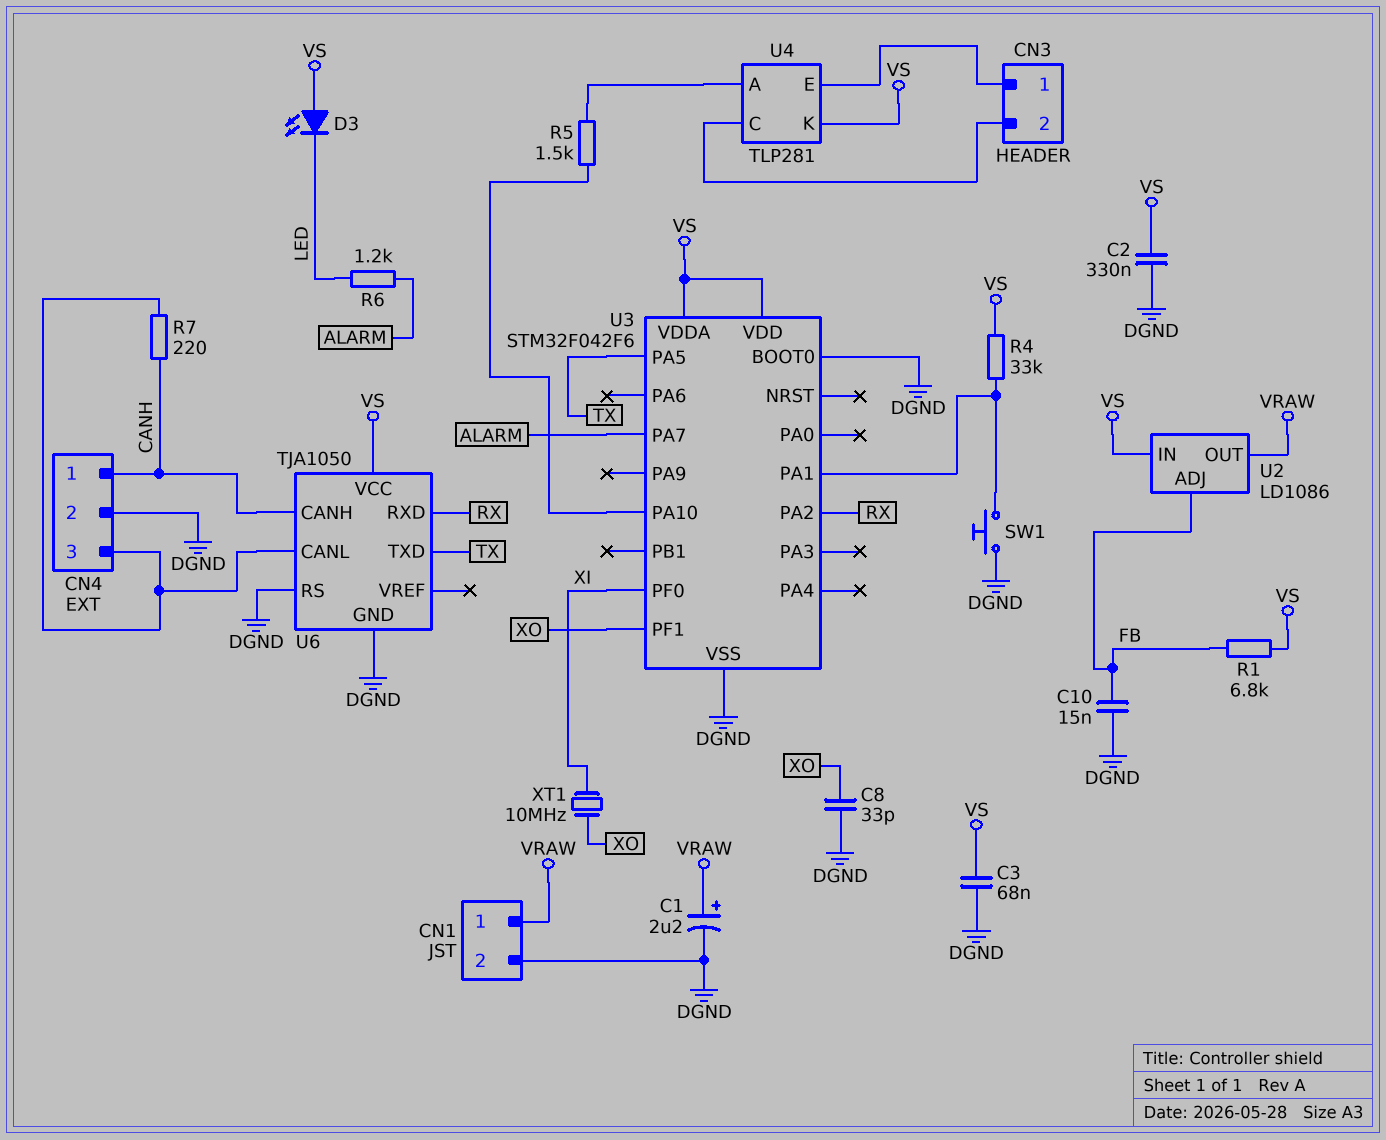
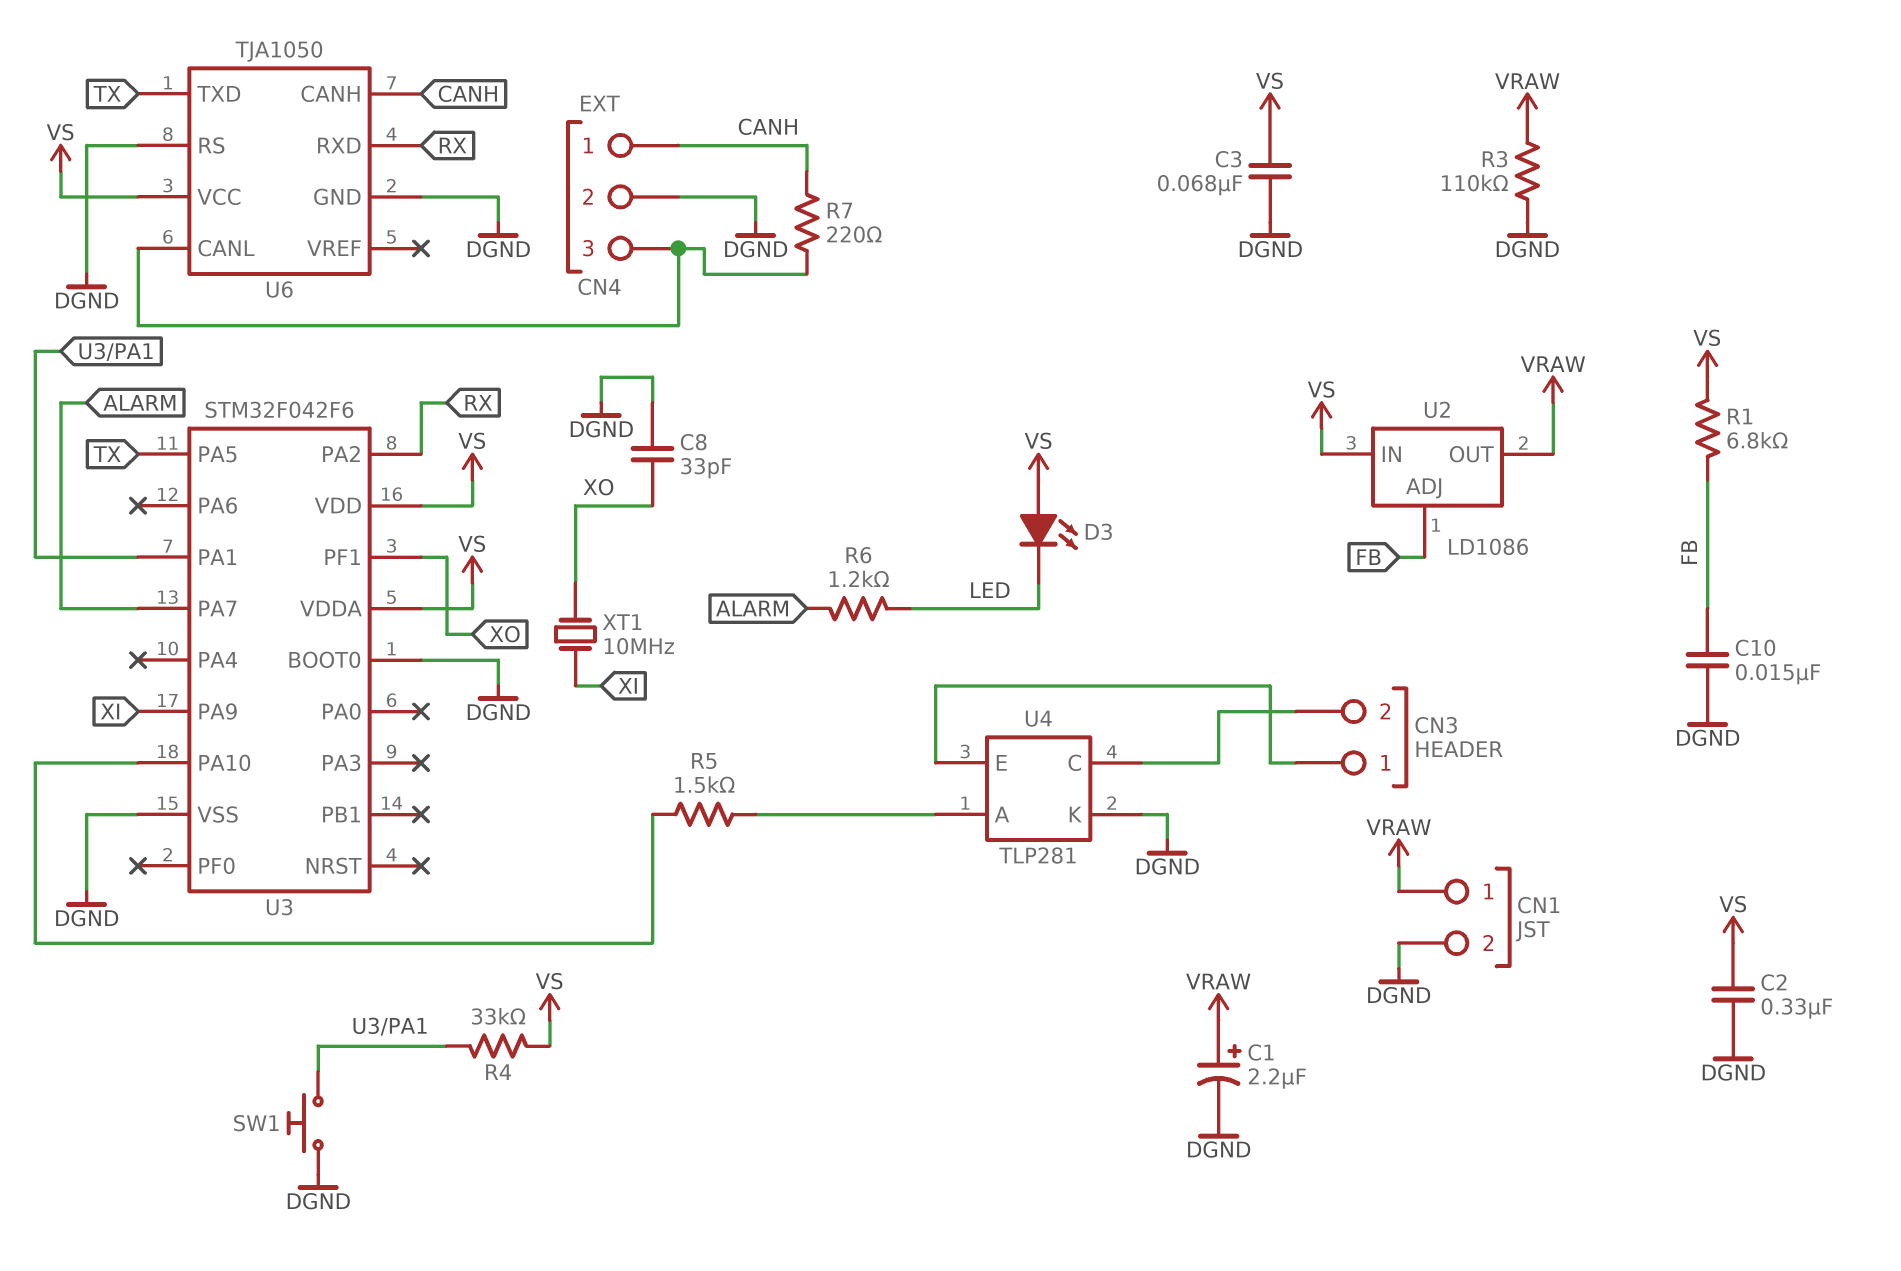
R3: none -> 110k (DGND, VRAW)
U3 pin PA9: none -> XI
U3 pin PF0: XI -> none
U4 pin K: VS -> DGND

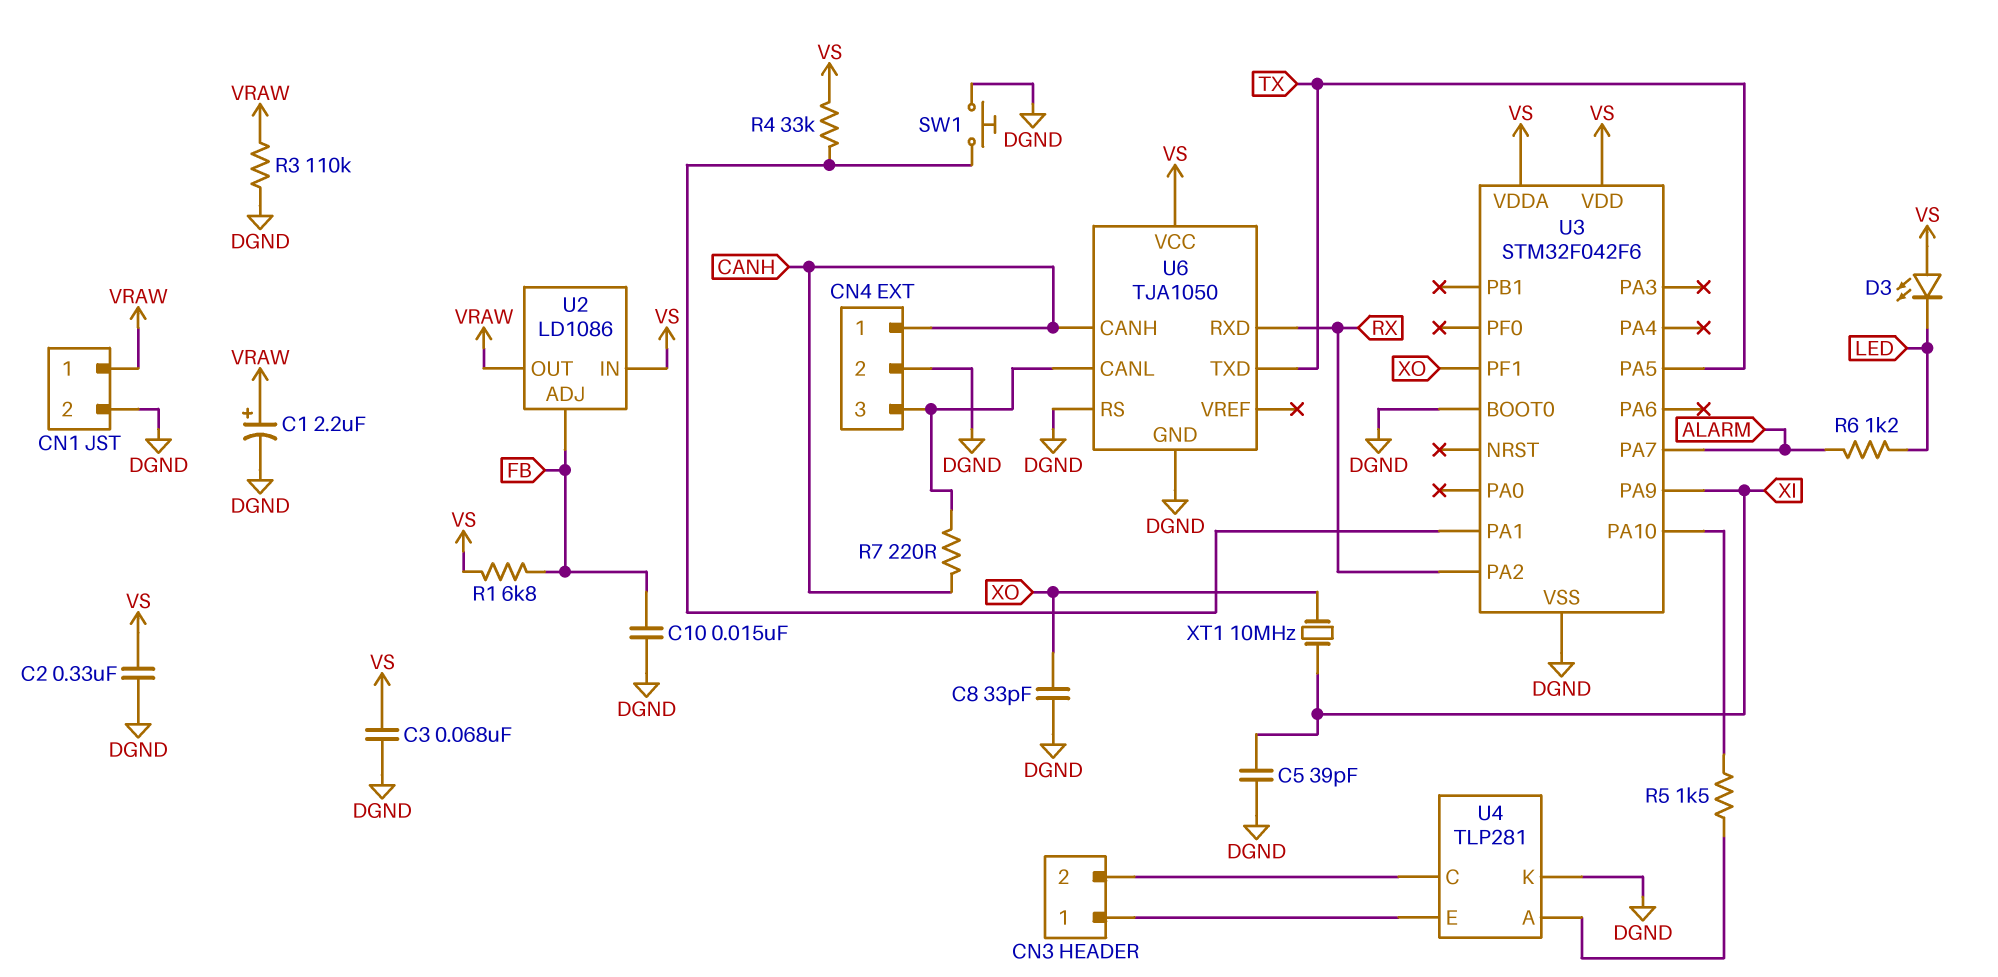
C5: none -> 39pF (DGND, XI)

